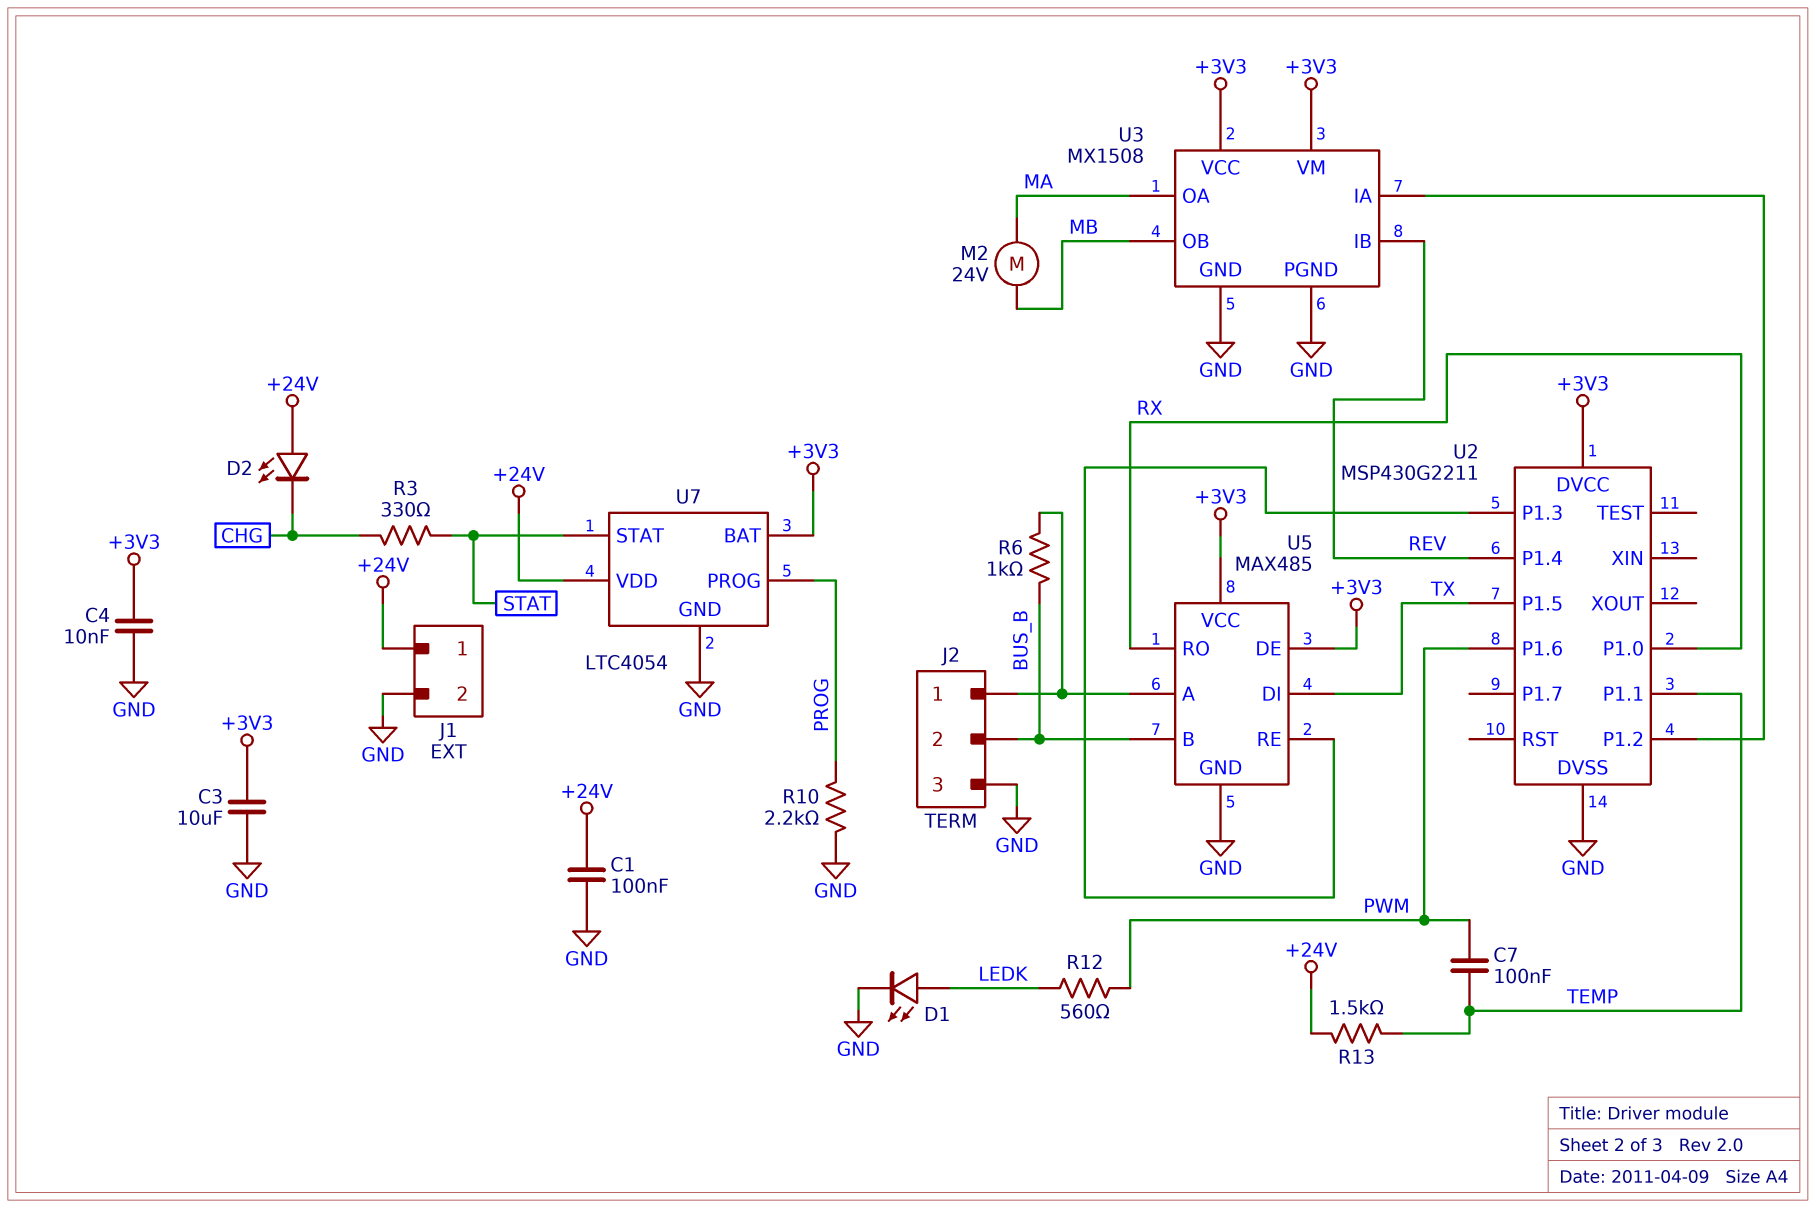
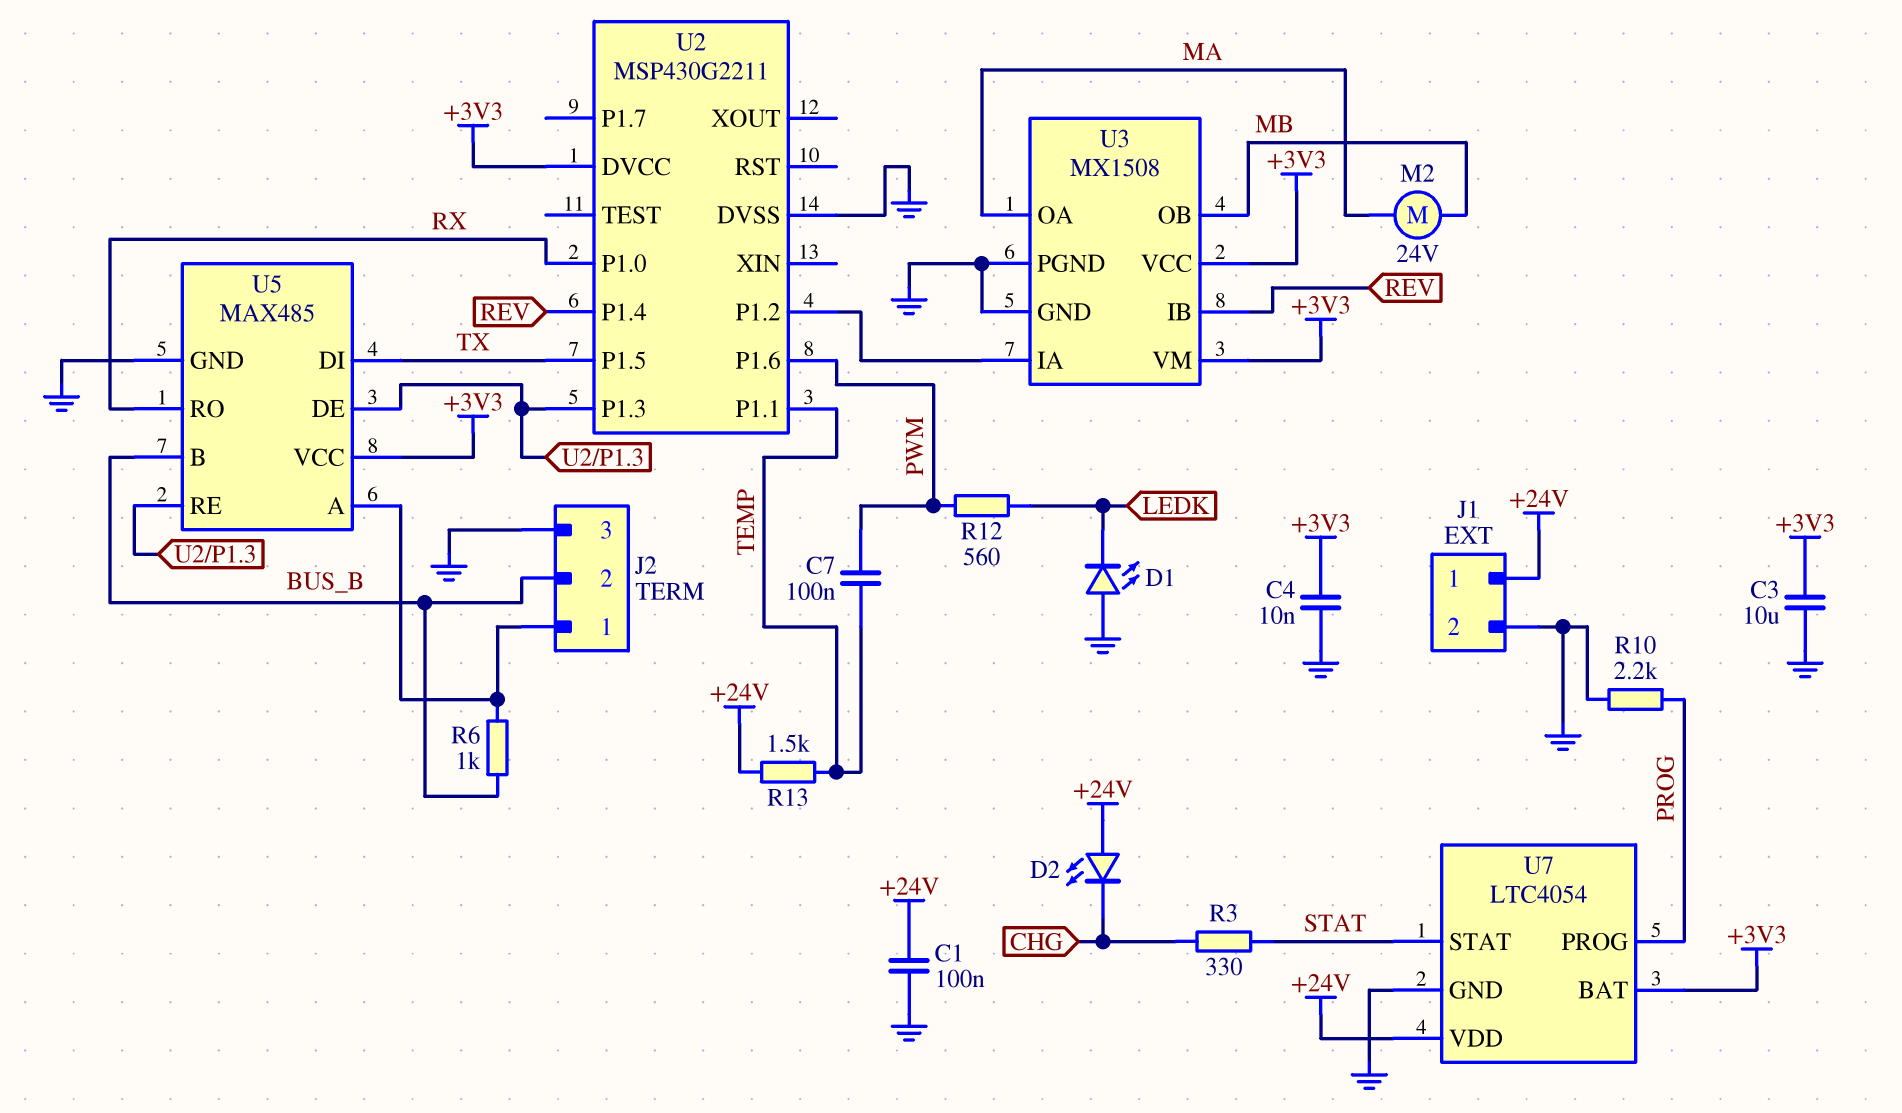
D1: LED (A LEDK, K GND) -> LED (A GND, K LEDK)
U5 pin DE: +3V3 -> U2/P1.3

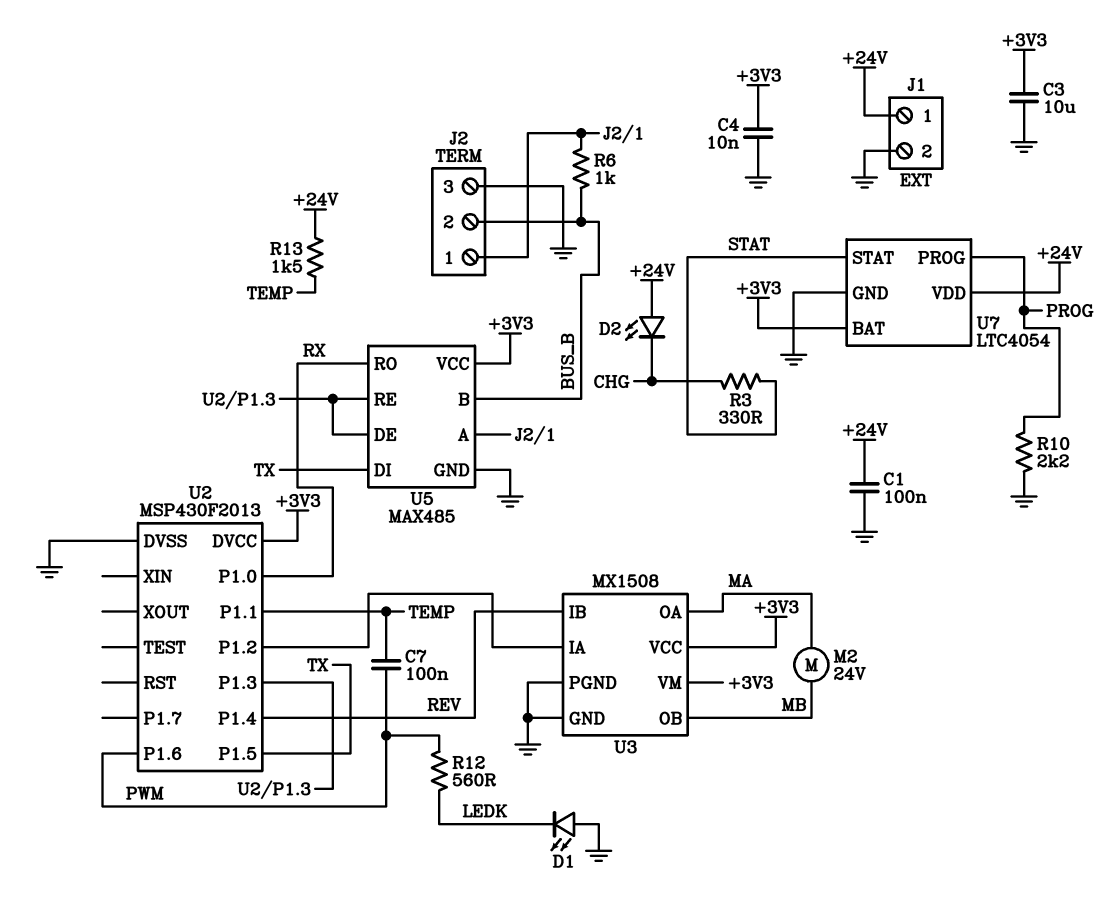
U2: MSP430G2211 -> MSP430F2013

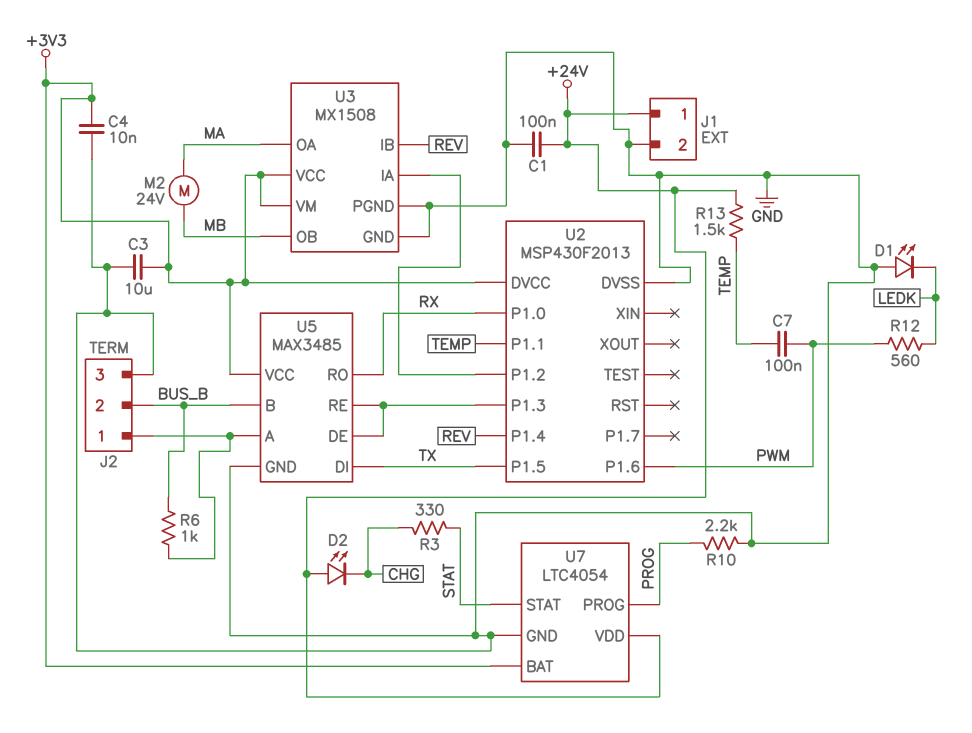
U5: MAX485 -> MAX3485

